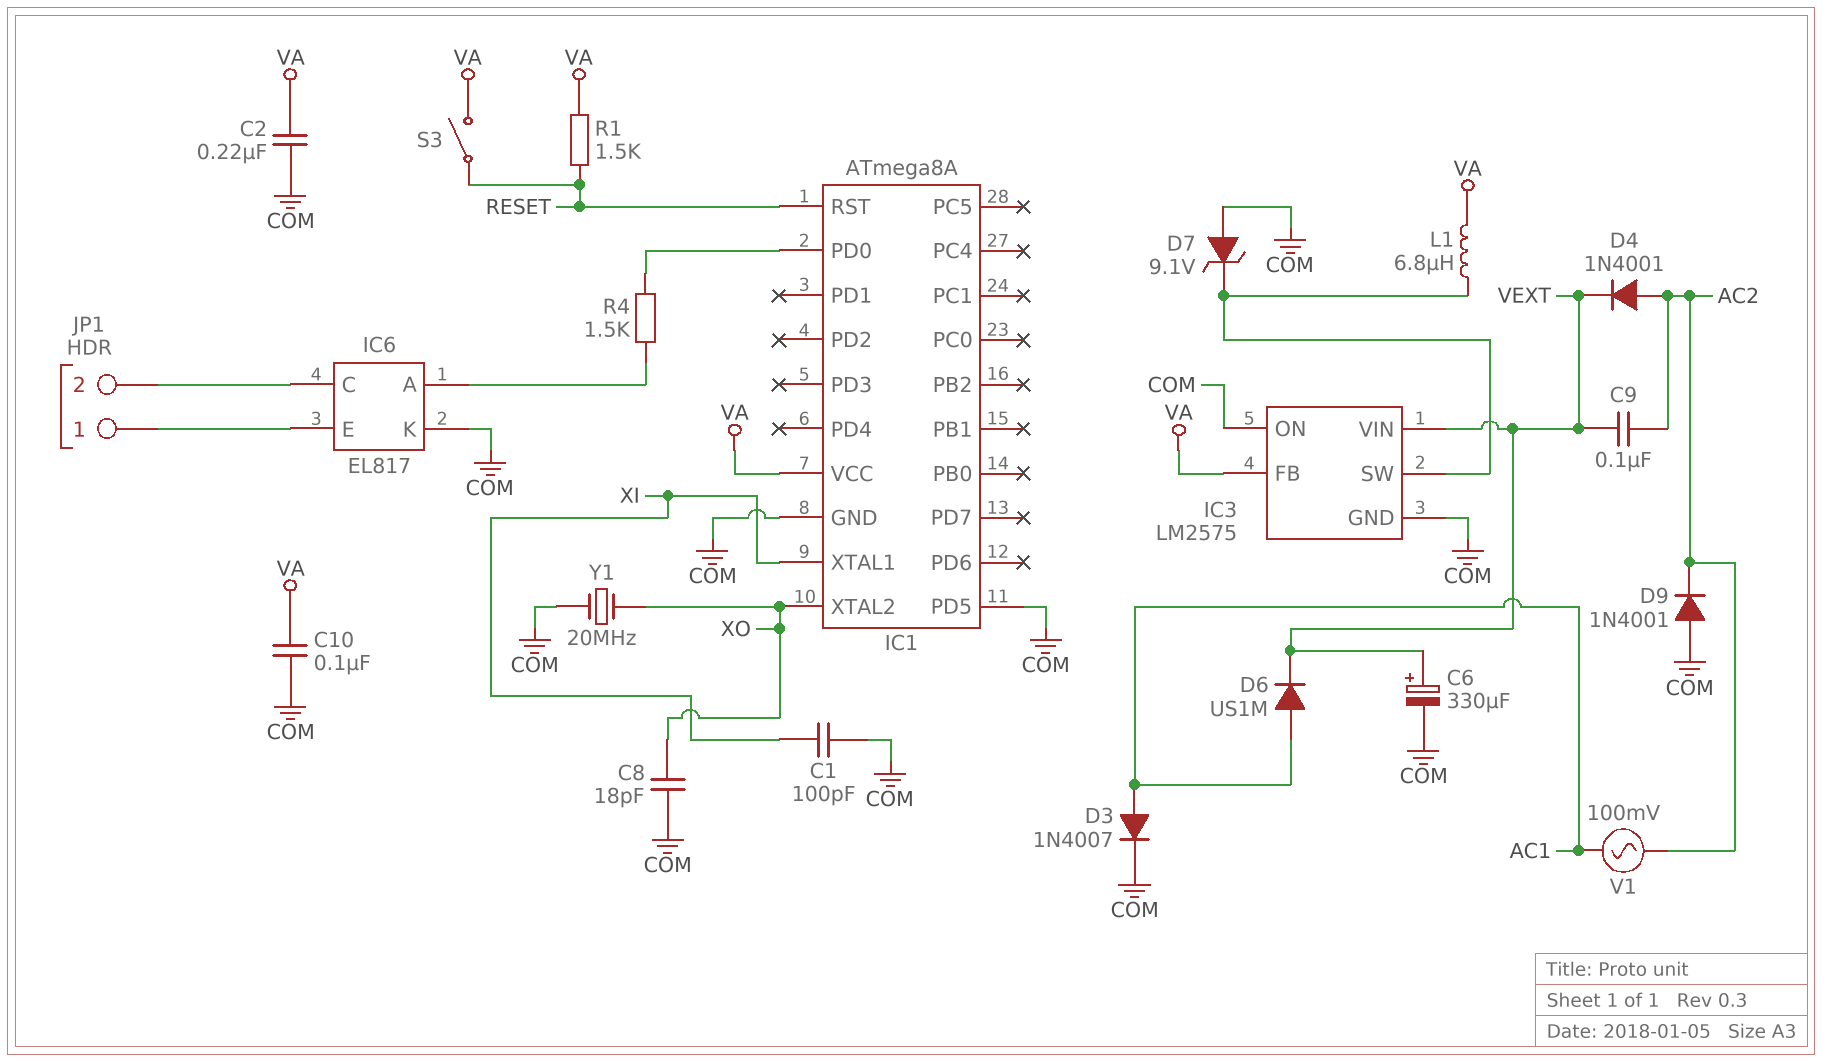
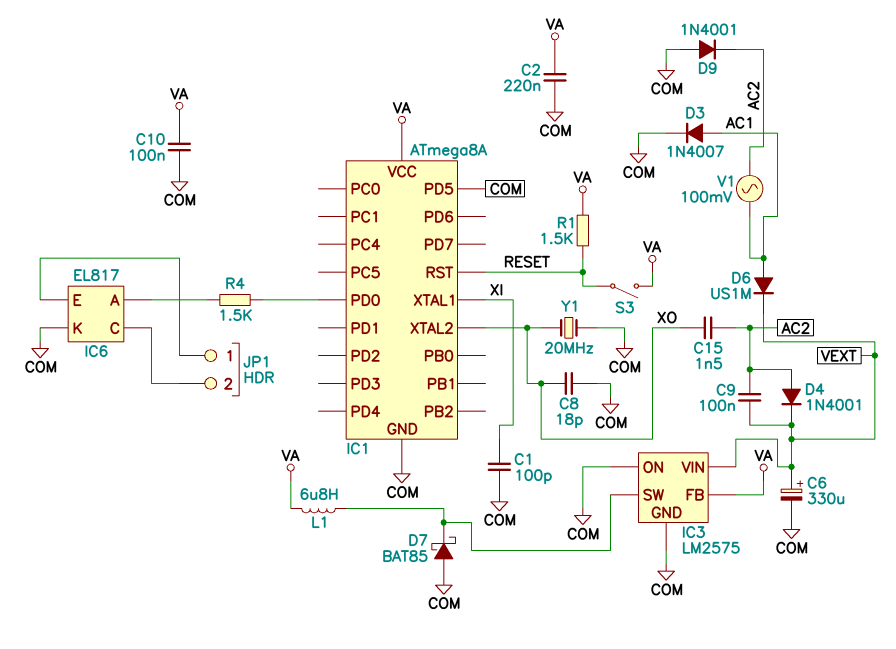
C15: none -> 1.5nF (AC2, XO)
D7: zener 9.1V (A COM, K IC3/SW) -> schottky BAT85 (A COM, K IC3/SW)

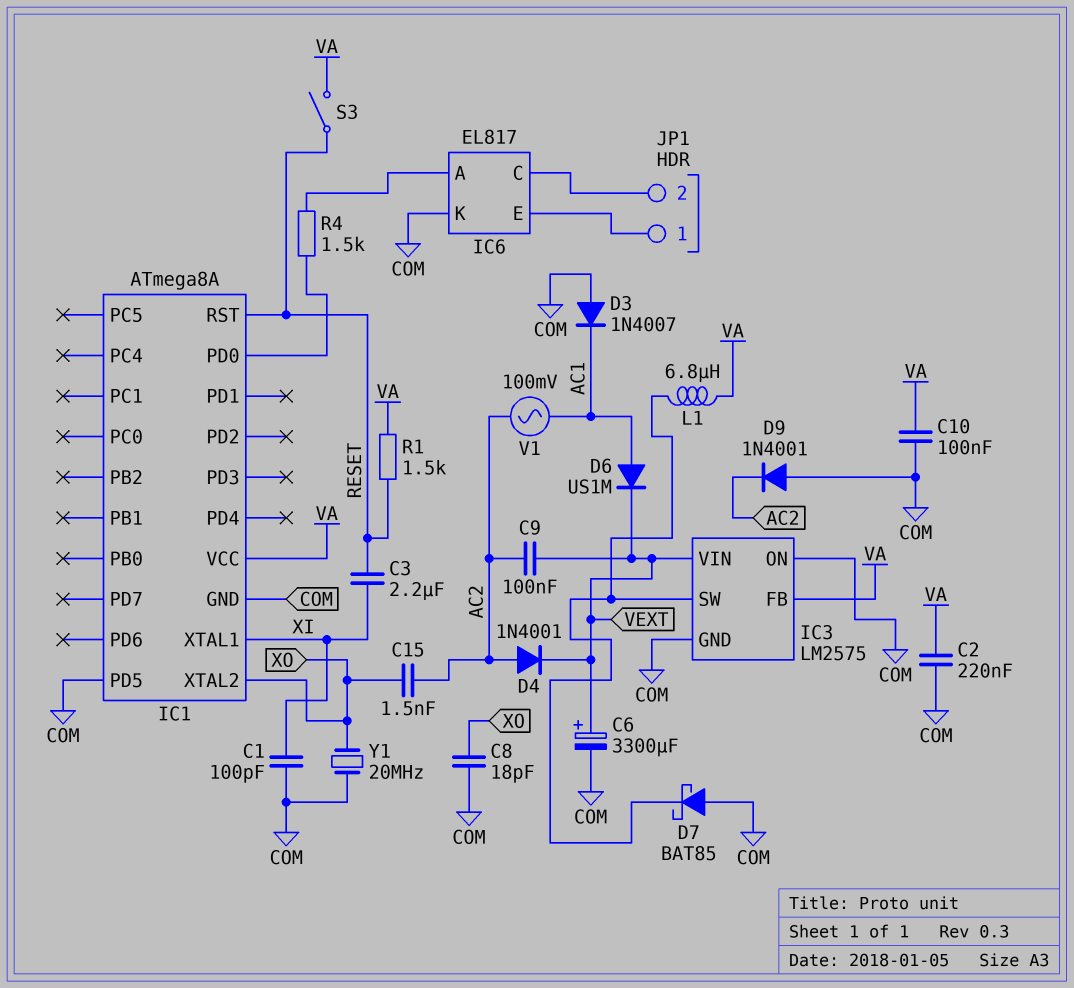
C3: none -> 2.2uF (RESET, XI)
C6: 330uF (plus VEXT, minus COM) -> 3300uF (plus VEXT, minus COM)
D3: diode 1N4007 (A AC1, K COM) -> diode 1N4007 (A COM, K AC1)

